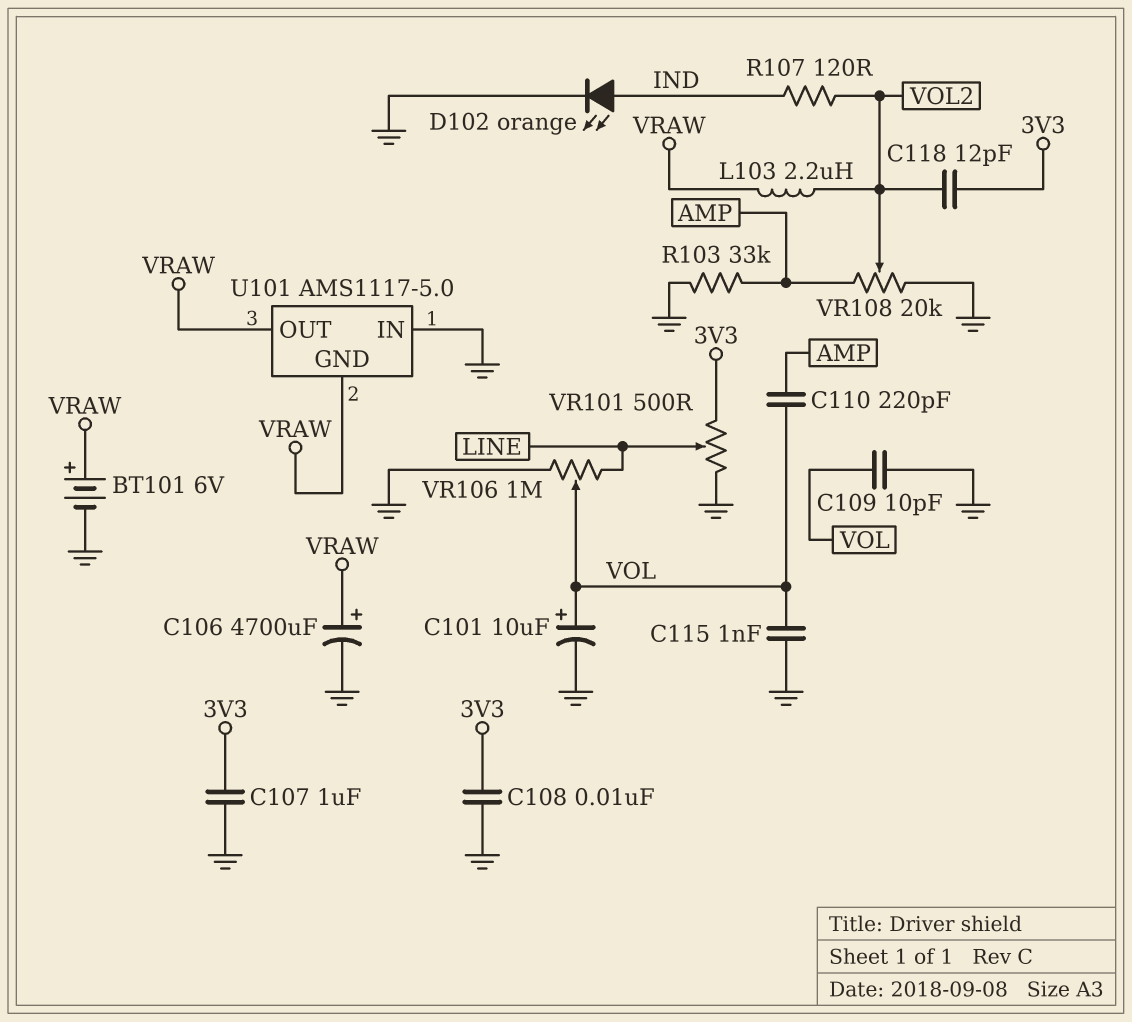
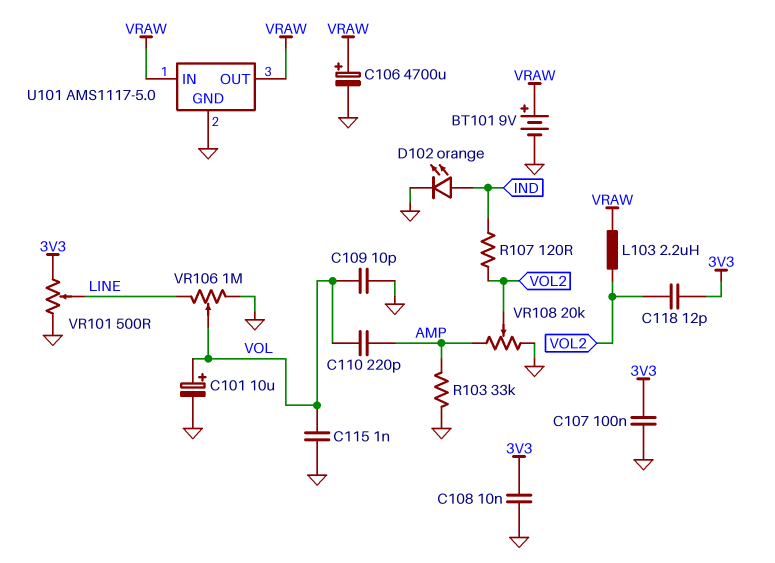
BT101: 6V (plus VRAW, minus GND) -> 9V (plus VRAW, minus GND)
C107: 1uF (3V3, GND) -> 100nF (3V3, GND)
U101 pin GND: VRAW -> GND
U101 pin IN: GND -> VRAW

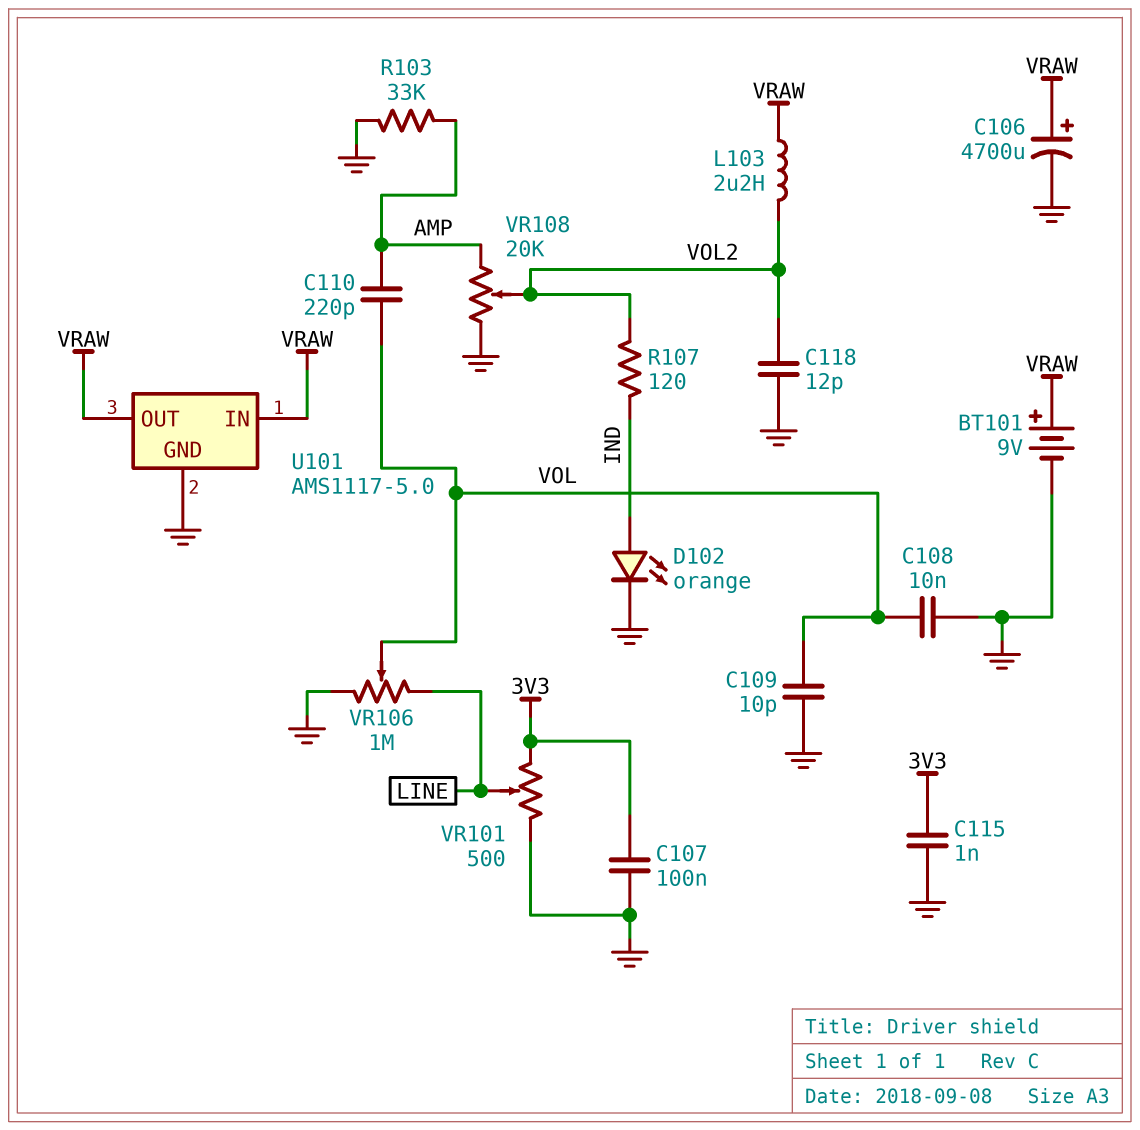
C101: 10uF (plus VOL, minus GND) -> none
C108: 10nF (3V3, GND) -> 10nF (GND, VOL)
C115: 1nF (GND, VOL) -> 1nF (3V3, GND)
C118: 12pF (3V3, VOL2) -> 12pF (GND, VOL2)

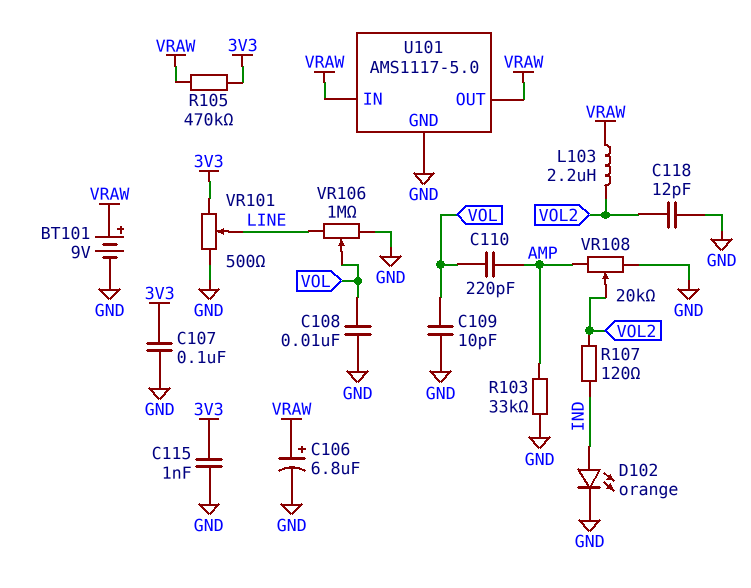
C106: 4700uF (plus VRAW, minus GND) -> 6.8uF (plus VRAW, minus GND)
R105: none -> 470k (3V3, VRAW)

